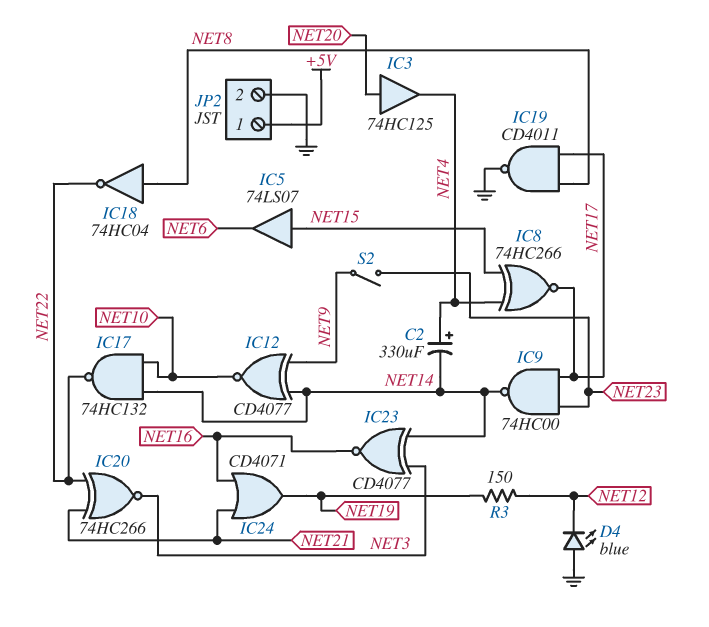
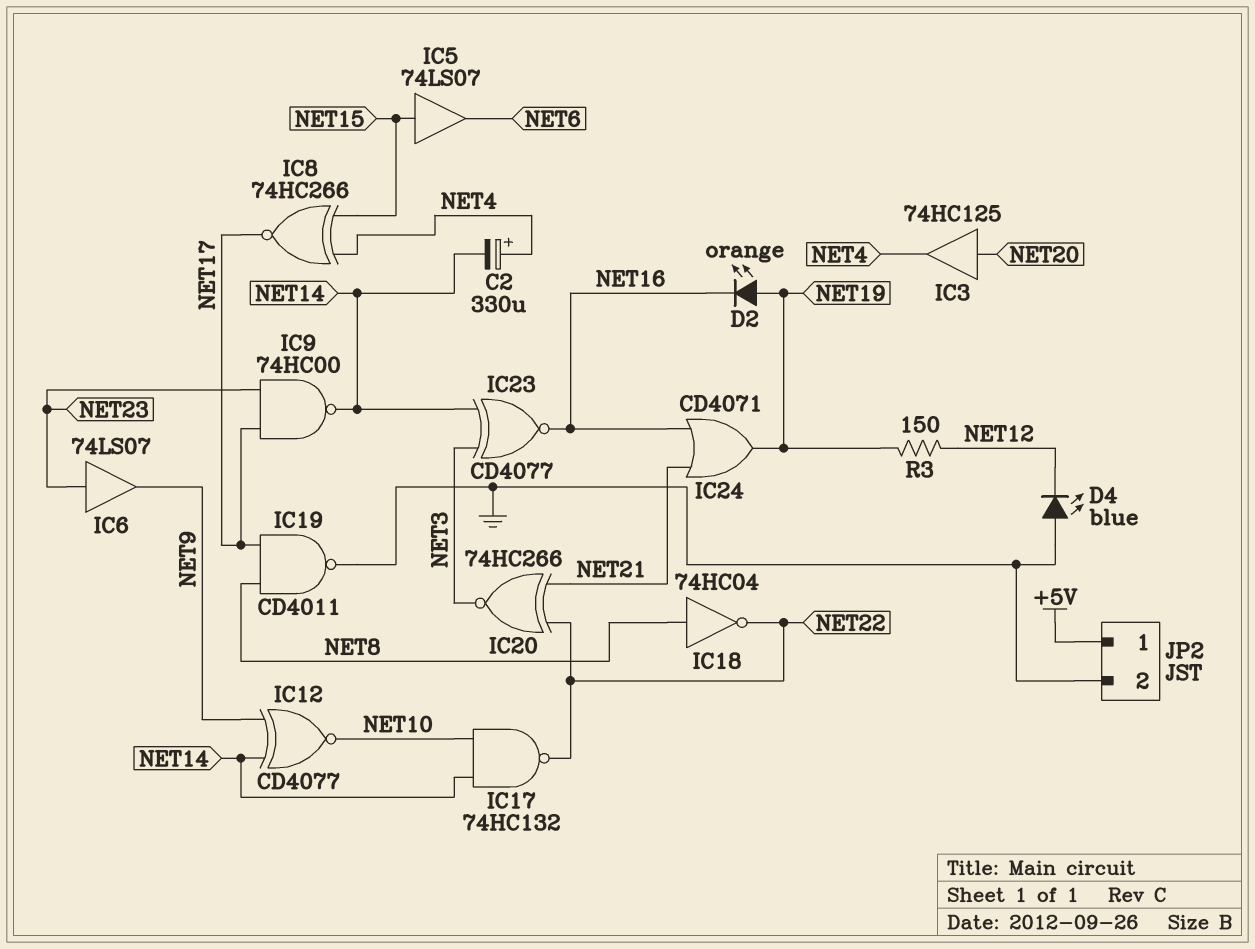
D2: none -> LED orange (A NET19, K NET16)
IC6: none -> buffer 74LS07 (in NET23, out NET9)
S2: switch (NET9, NET23) -> none

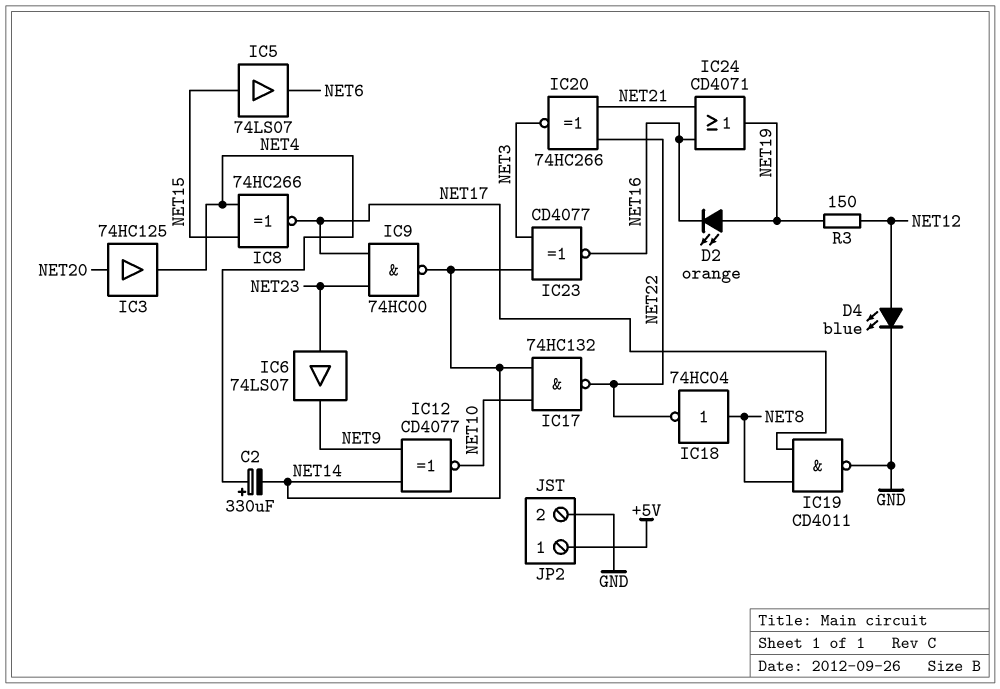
D4: LED blue (A GND, K NET12) -> LED blue (A NET12, K GND)

